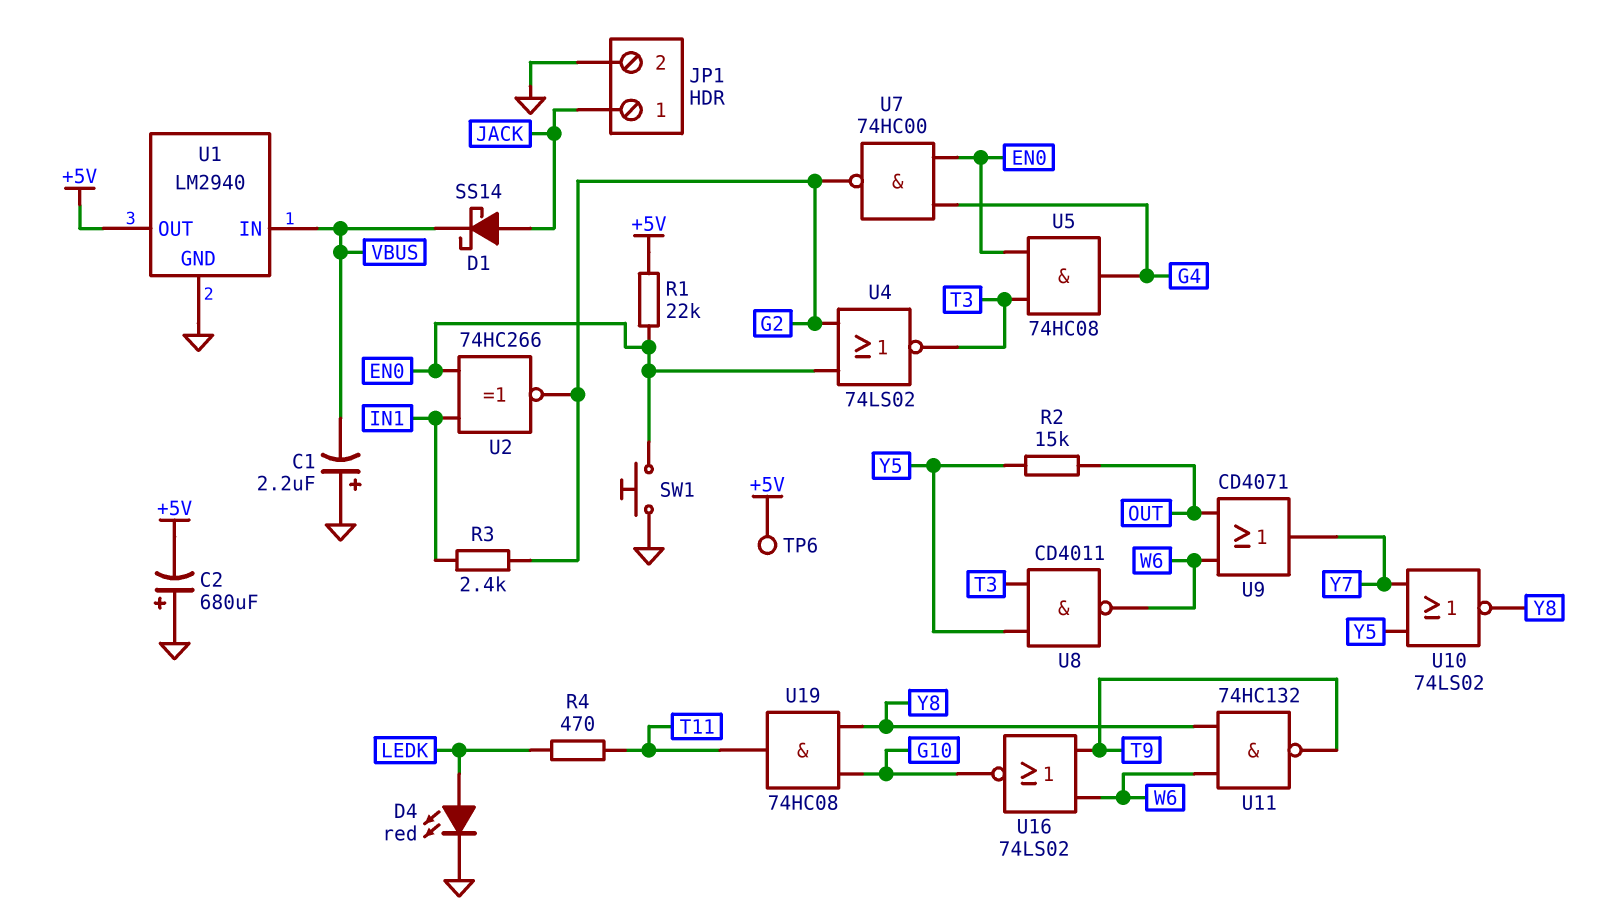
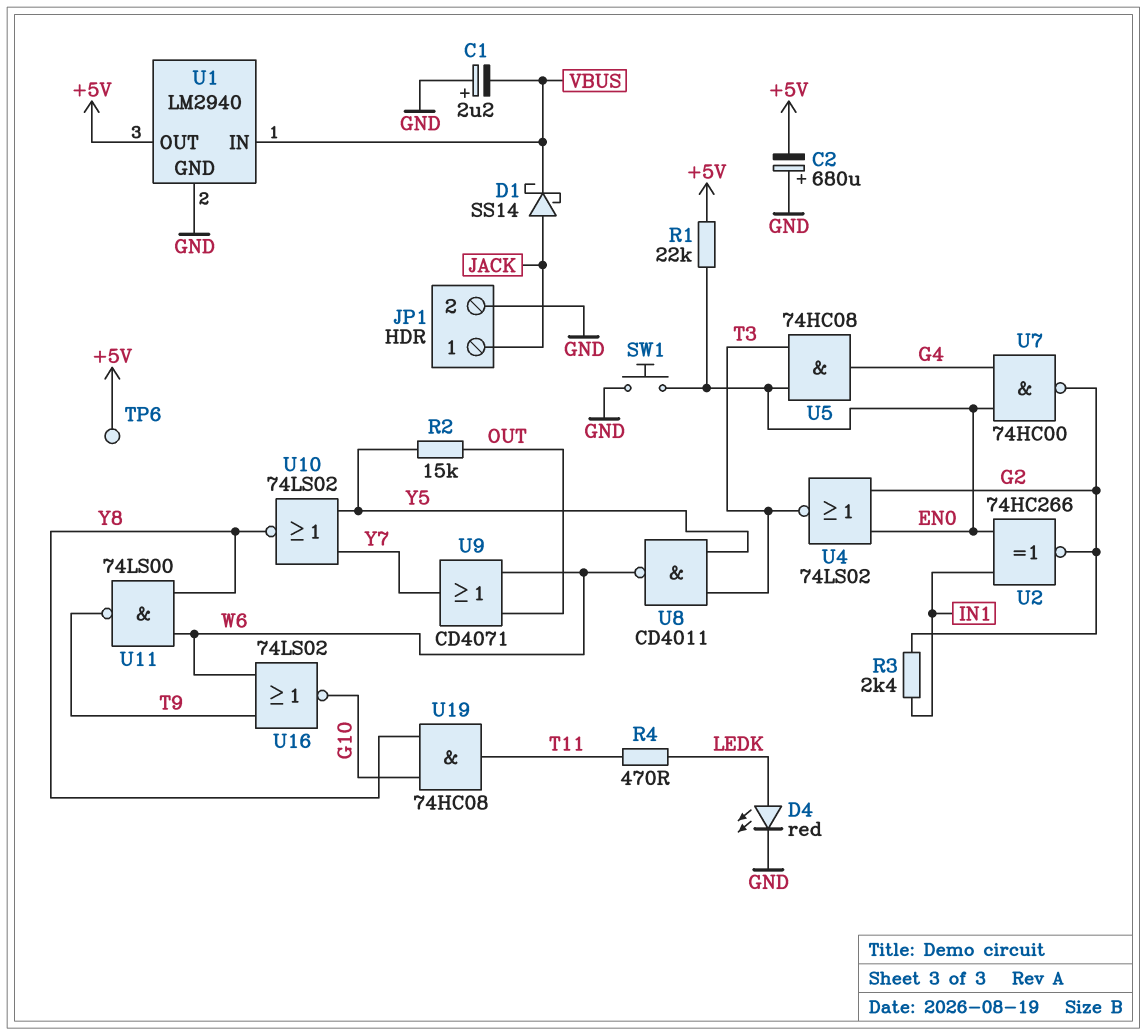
U11: NAND 74HC132 (in W6, in Y8, out T9) -> NAND 74LS00 (in W6, in Y8, out T9)

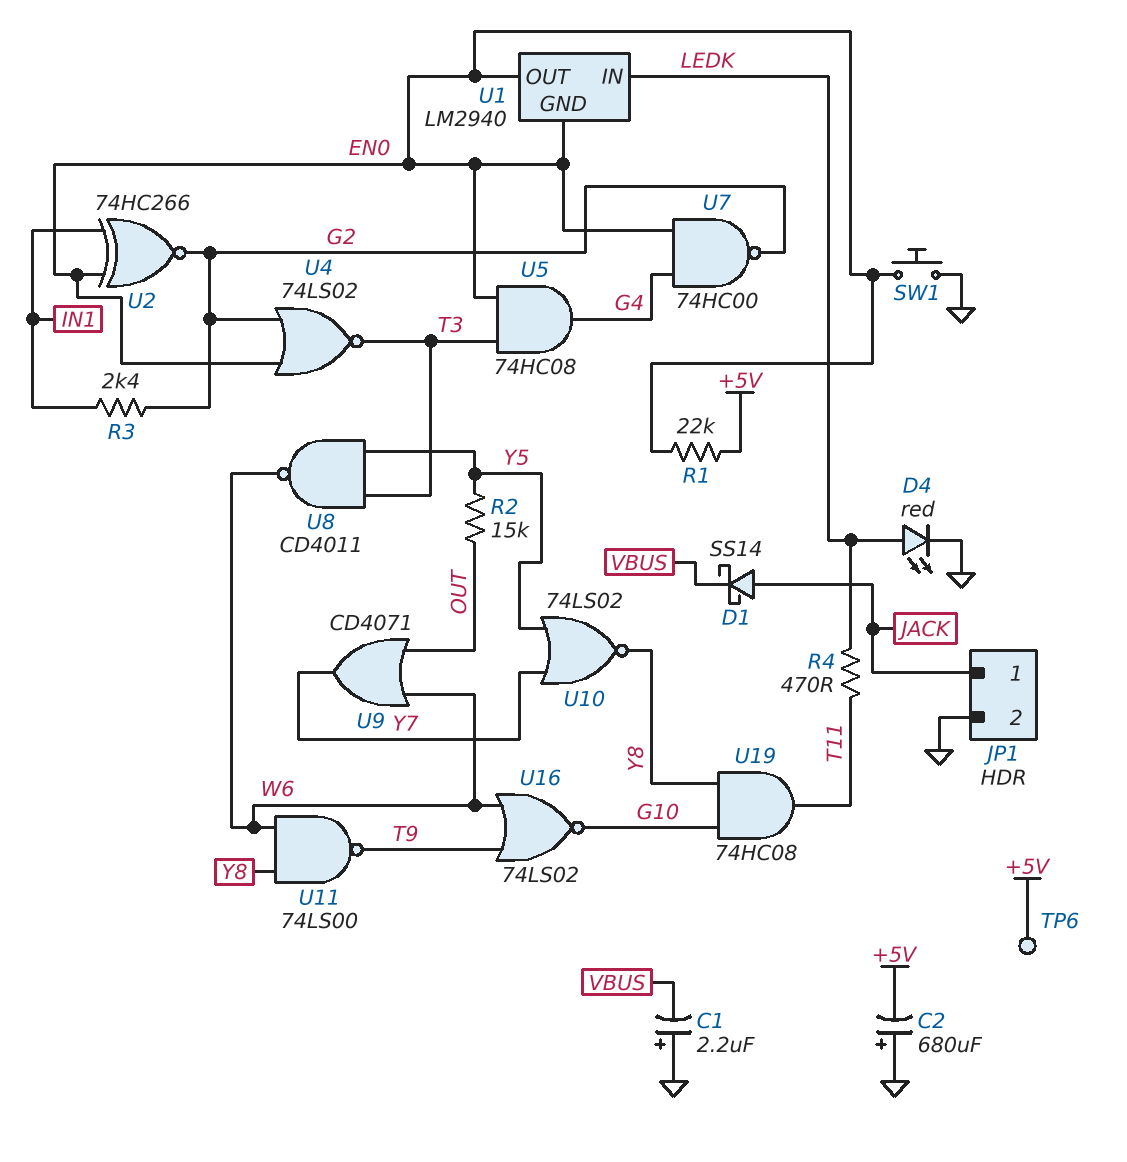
U1 pin GND: GND -> EN0
U1 pin IN: VBUS -> LEDK
U1 pin OUT: +5V -> EN0

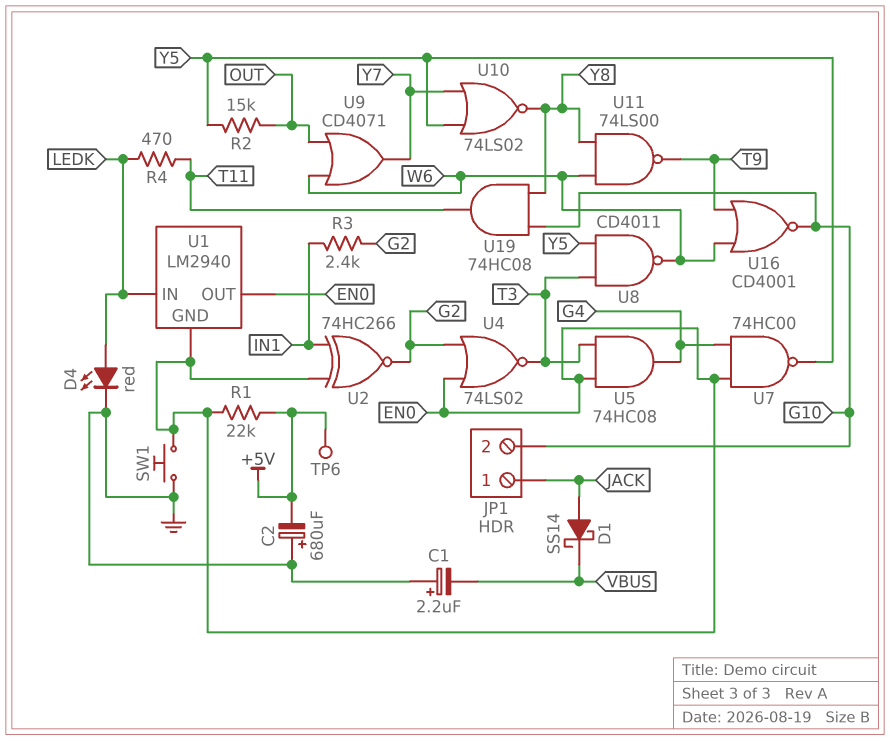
JP1 pin 2: GND -> G10
U7: NAND 74HC00 (in EN0, in G4, out G2) -> NAND 74HC00 (in EN0, in G4, out Y5)
U16: NOR 74LS02 (in T9, in W6, out G10) -> NOR CD4001 (in T9, in W6, out G10)

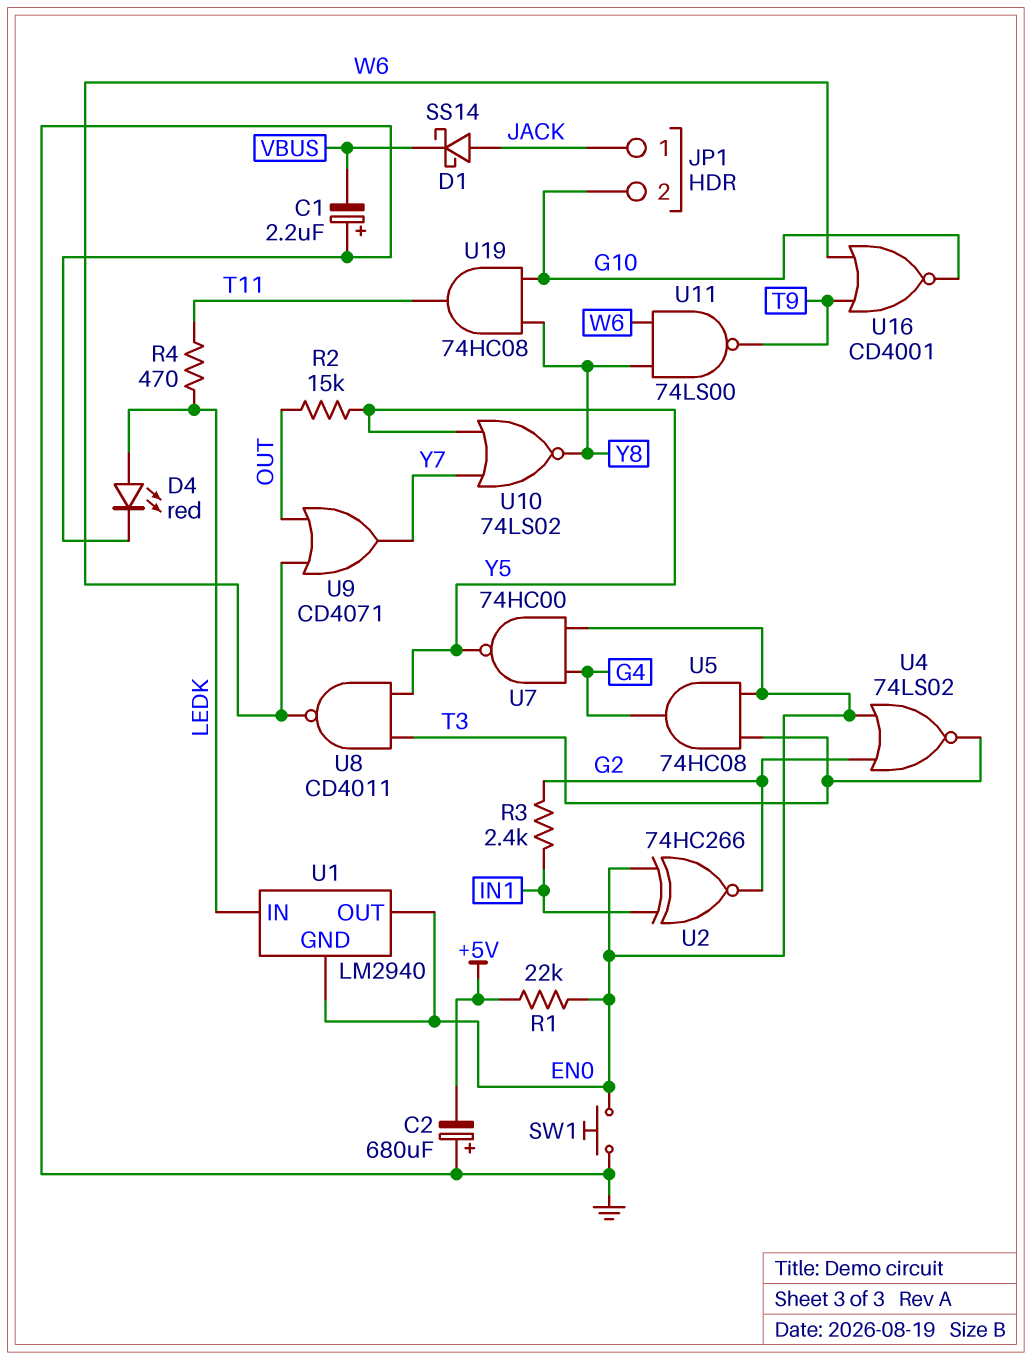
TP6: test point (+5V) -> none

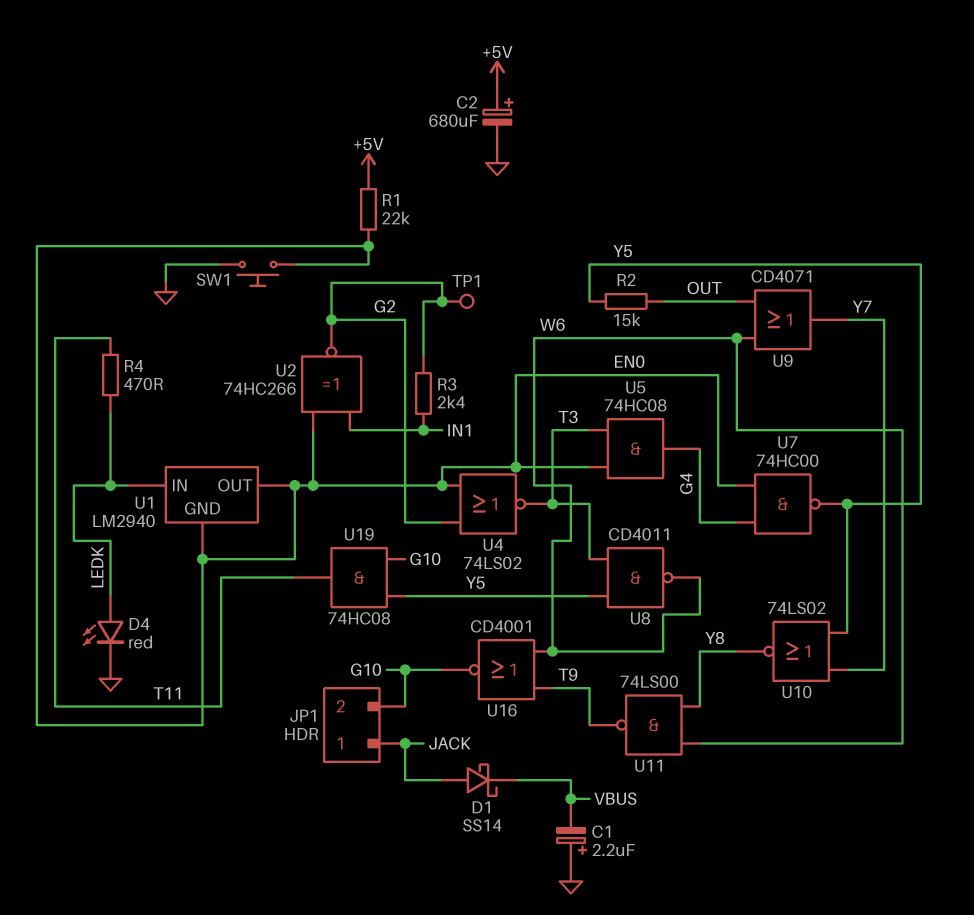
C2: 680uF (plus GND, minus +5V) -> 680uF (plus +5V, minus GND)
TP1: none -> test point (G2)
U19: AND 74HC08 (in G10, in Y8, out T11) -> AND 74HC08 (in G10, in Y5, out T11)

